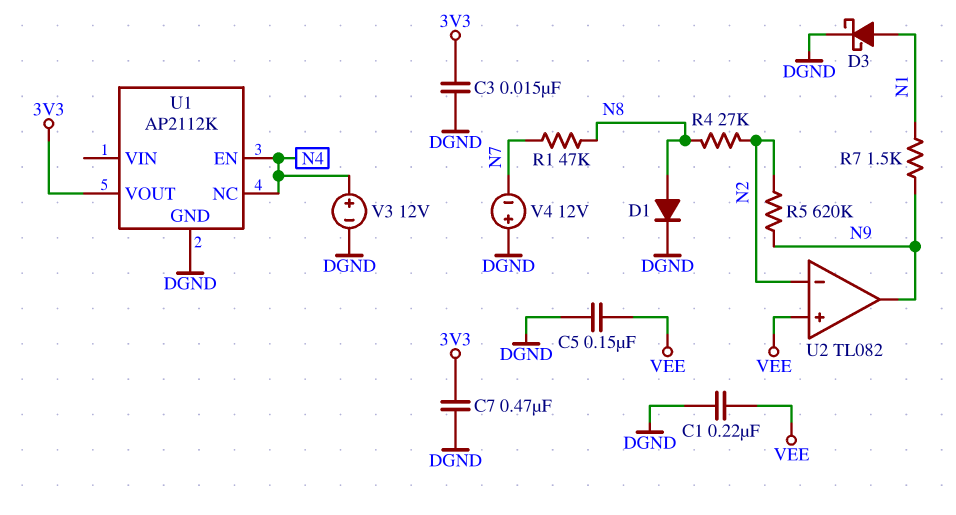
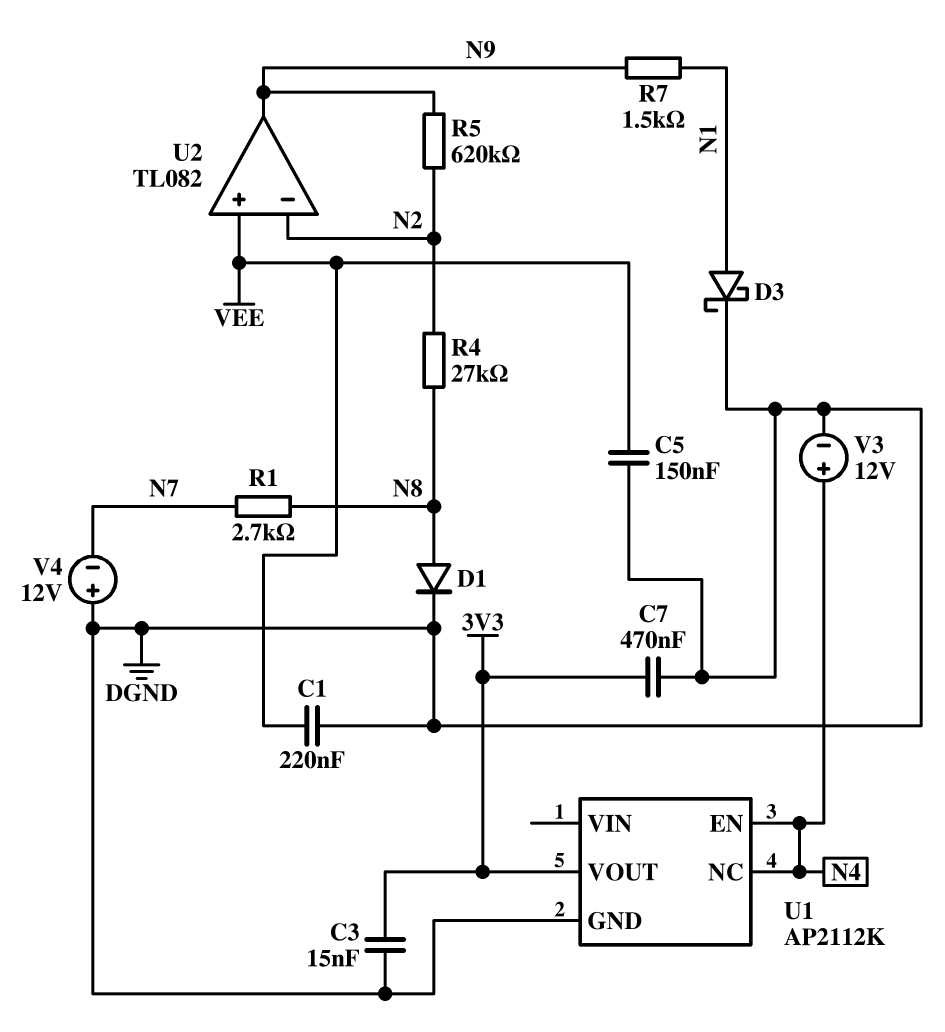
R1: 47k (N7, N8) -> 2.7k (N7, N8)

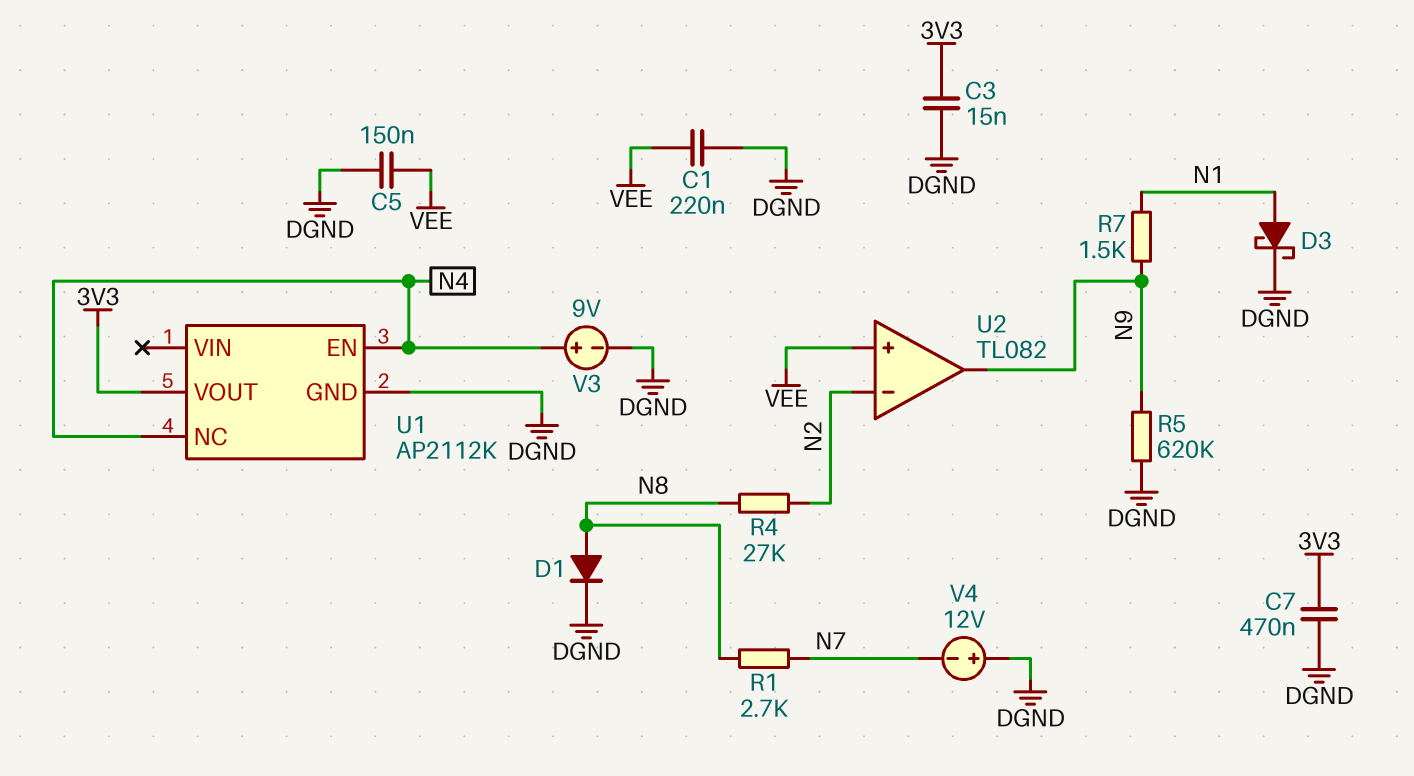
R5: 620k (N2, N9) -> 620k (DGND, N9)
V3: 12V (plus N4, minus DGND) -> 9V (plus N4, minus DGND)

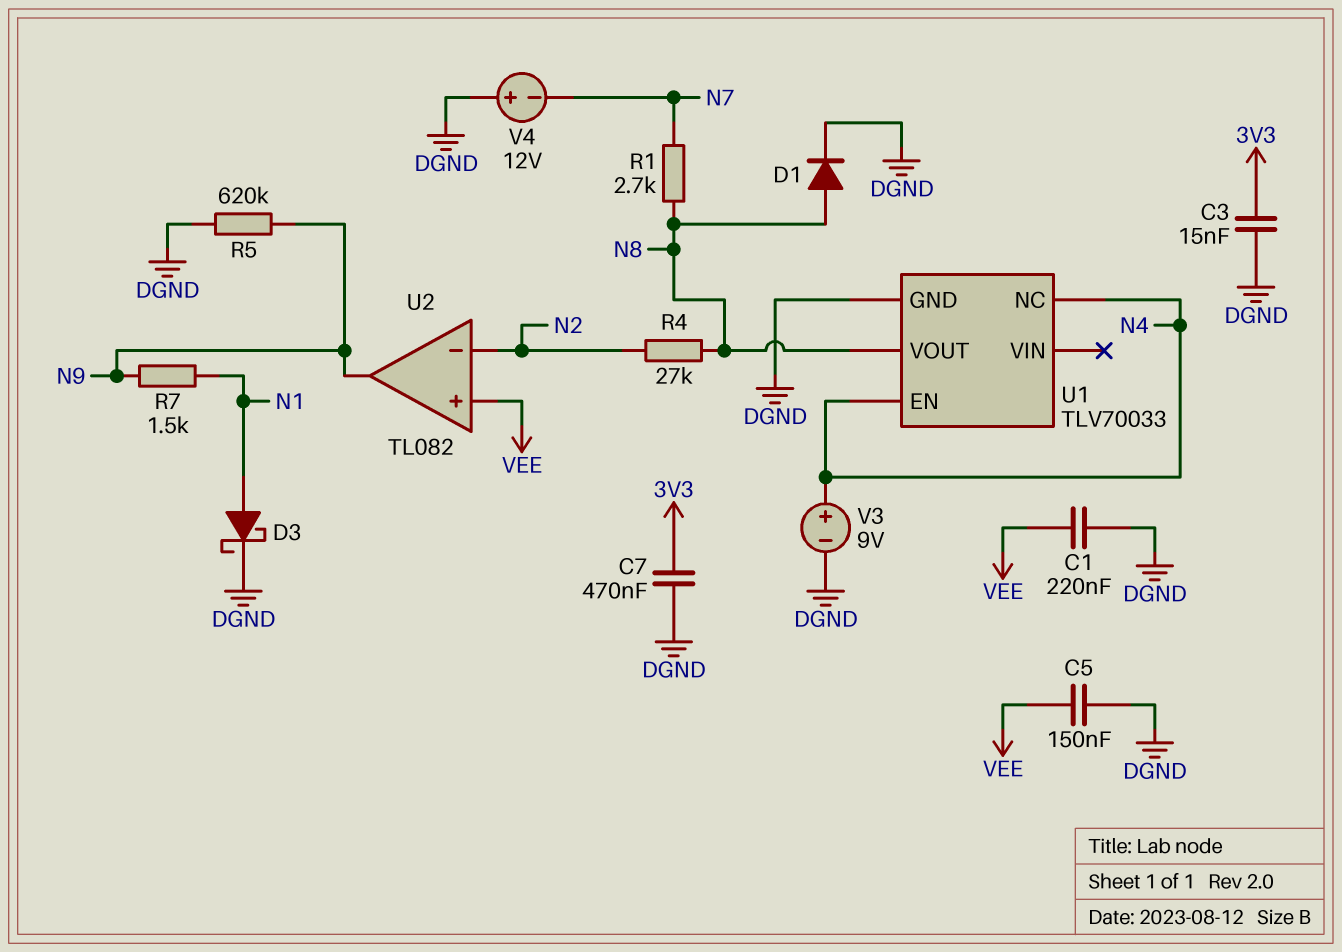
U1: AP2112K -> TLV70033
U1 pin VOUT: 3V3 -> N8

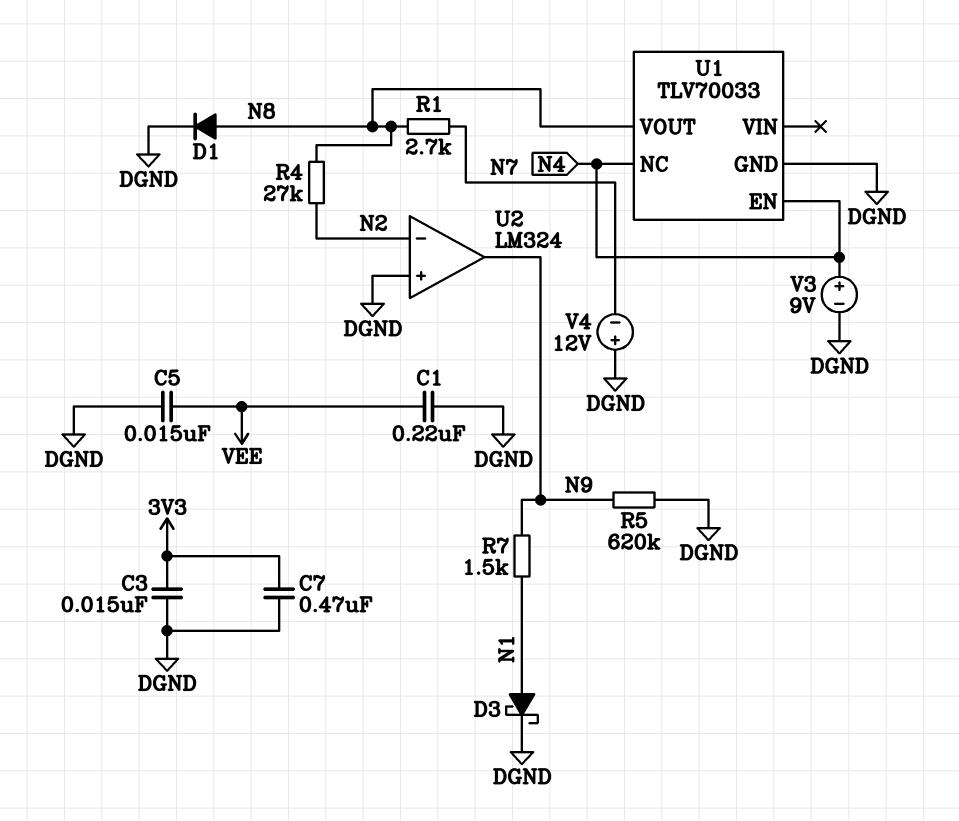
C5: 150nF (DGND, VEE) -> 15nF (DGND, VEE)
U2: TL082 -> LM324
U2 pin in+: VEE -> DGND

